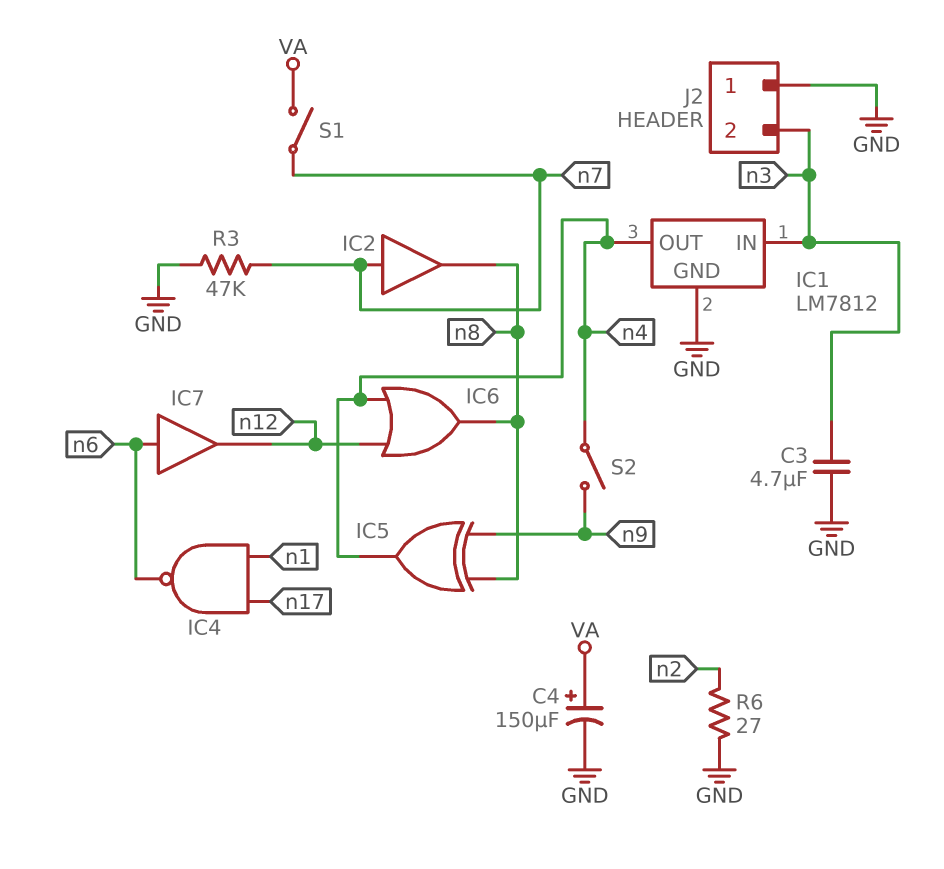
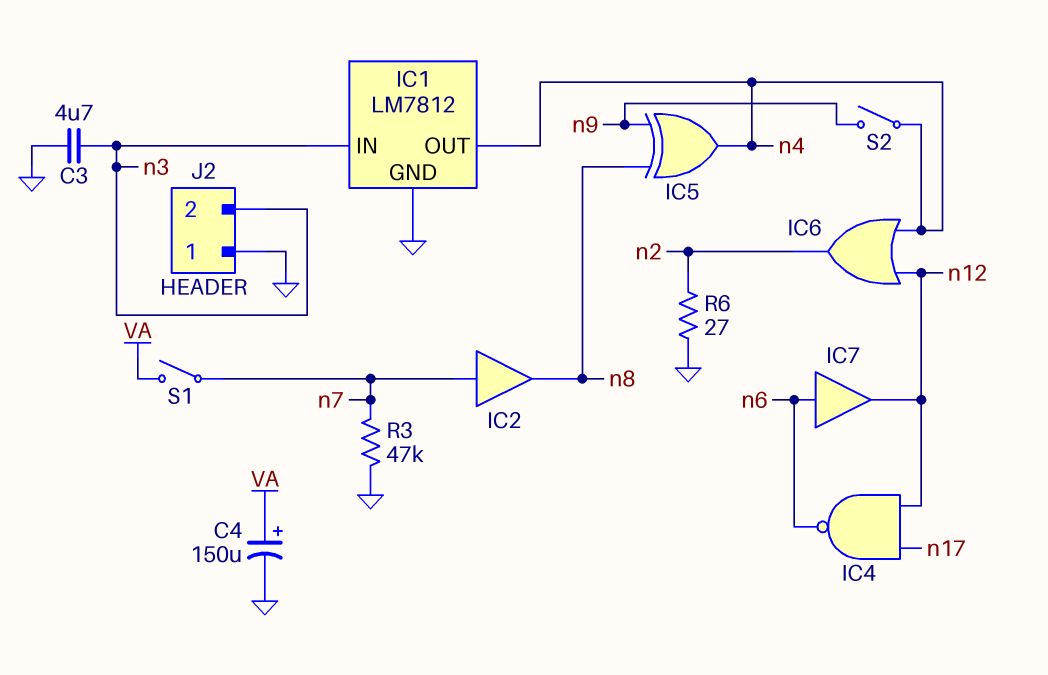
IC4: NAND (in n1, in n17, out n6) -> NAND (in n12, in n17, out n6)
IC6: OR (in n4, in n12, out n8) -> OR (in n4, in n12, out n2)

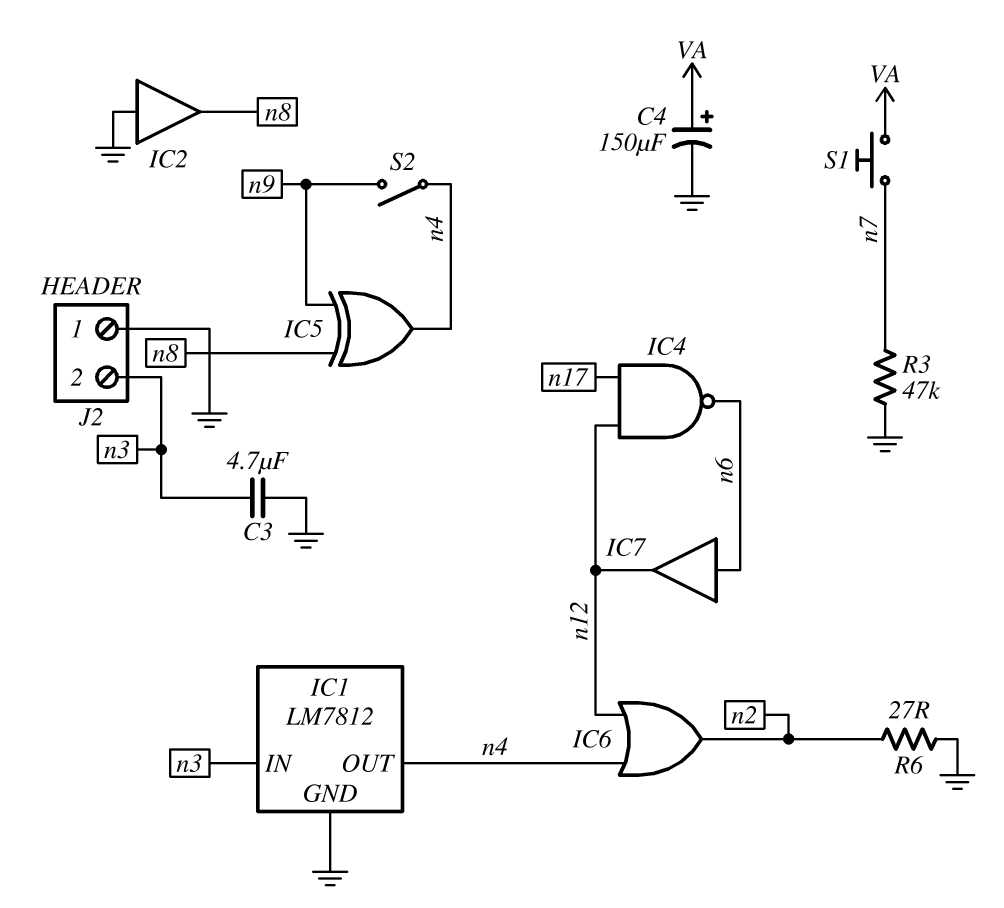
IC2: buffer (in n7, out n8) -> buffer (in GND, out n8)
S1: switch (VA, n7) -> button (VA, n7)

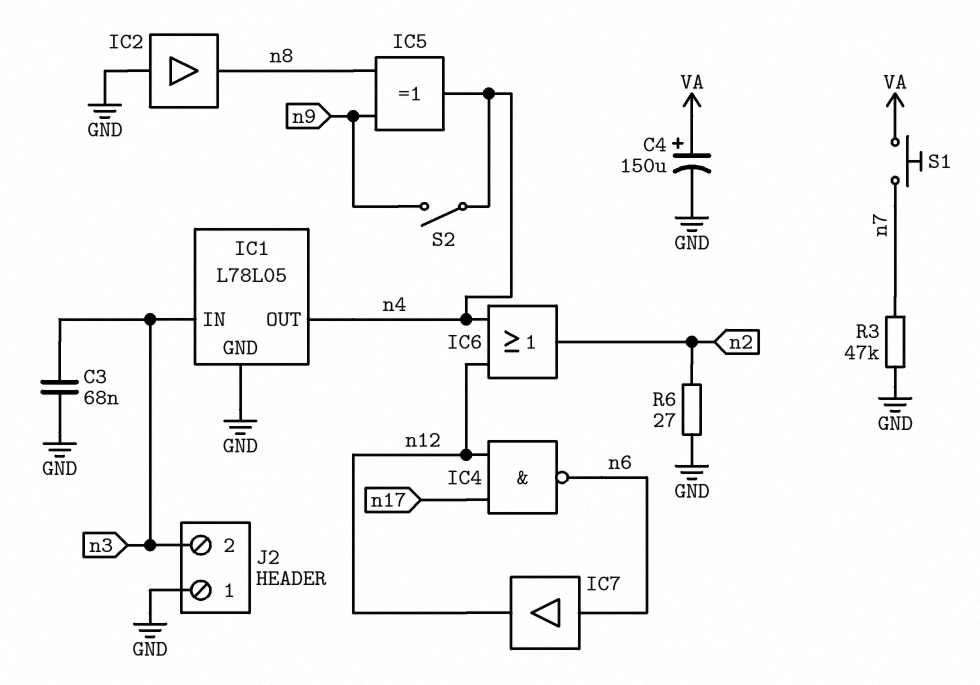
C3: 4.7uF (GND, n3) -> 68nF (GND, n3)
IC1: LM7812 -> L78L05

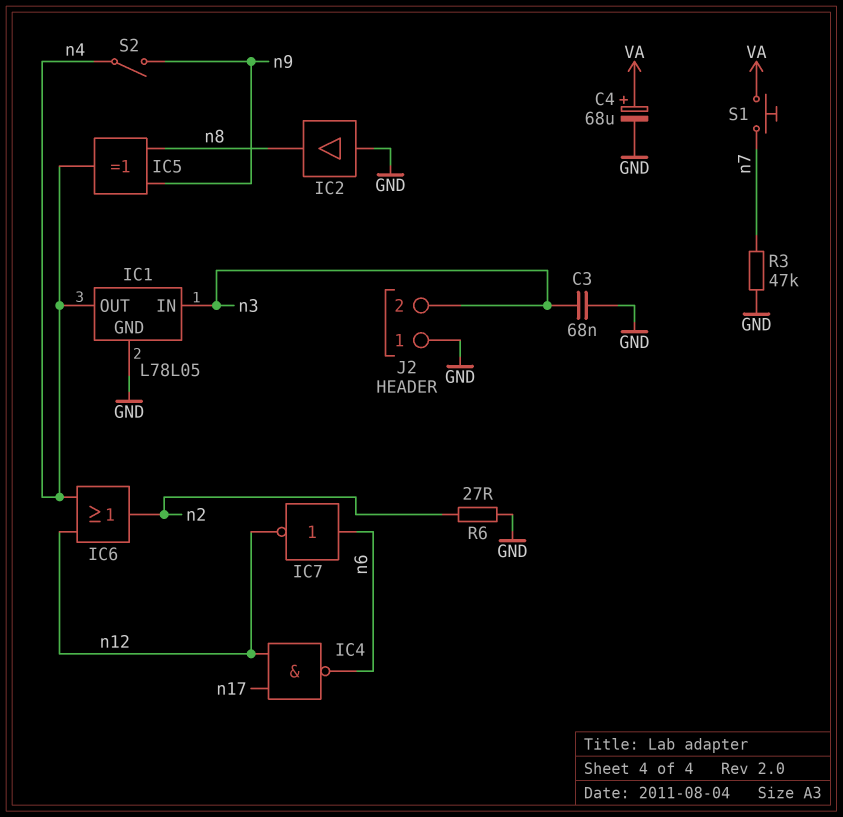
C4: 150uF (plus VA, minus GND) -> 68uF (plus VA, minus GND)
IC7: buffer (in n6, out n12) -> NOT (in n6, out n12)

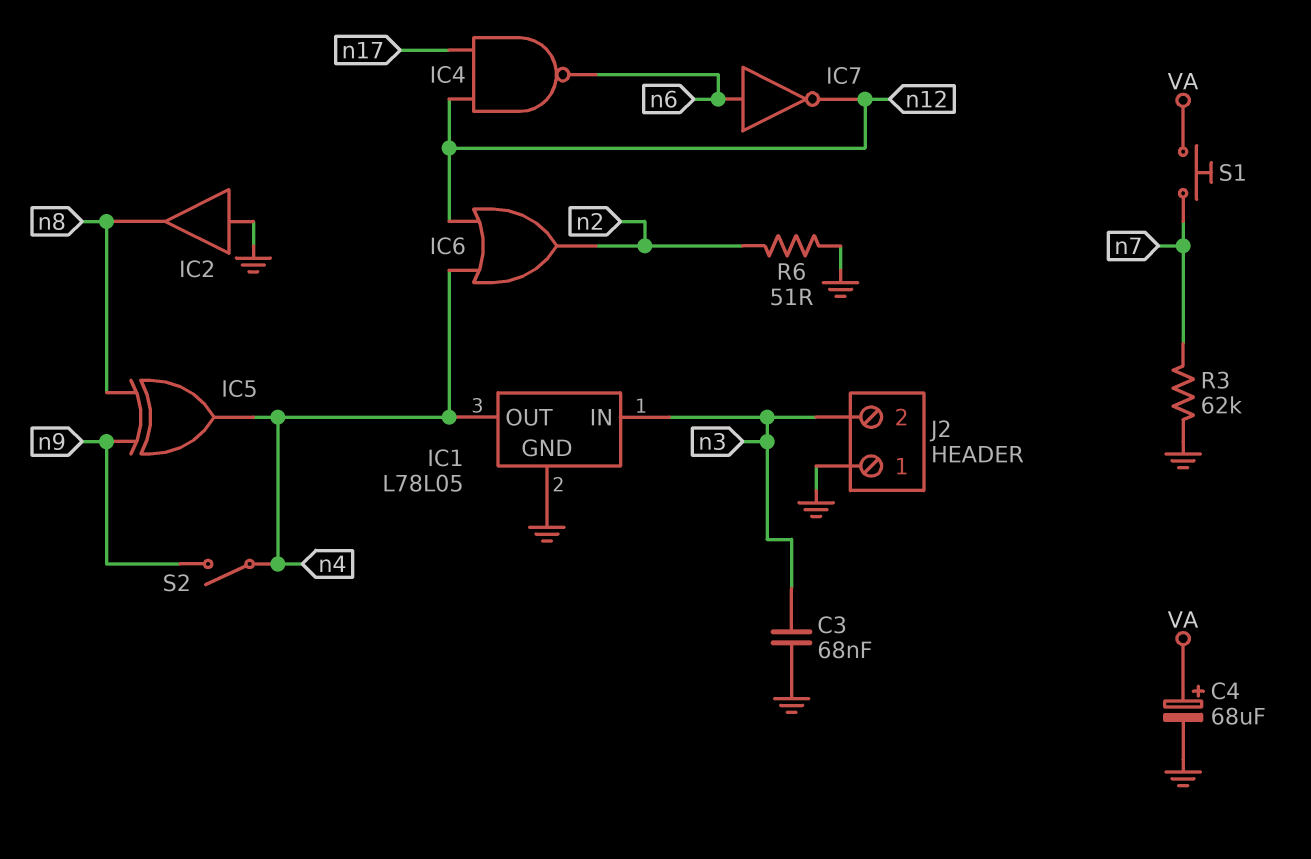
R3: 47k (GND, n7) -> 62k (GND, n7)
R6: 27 (GND, n2) -> 51 (GND, n2)

